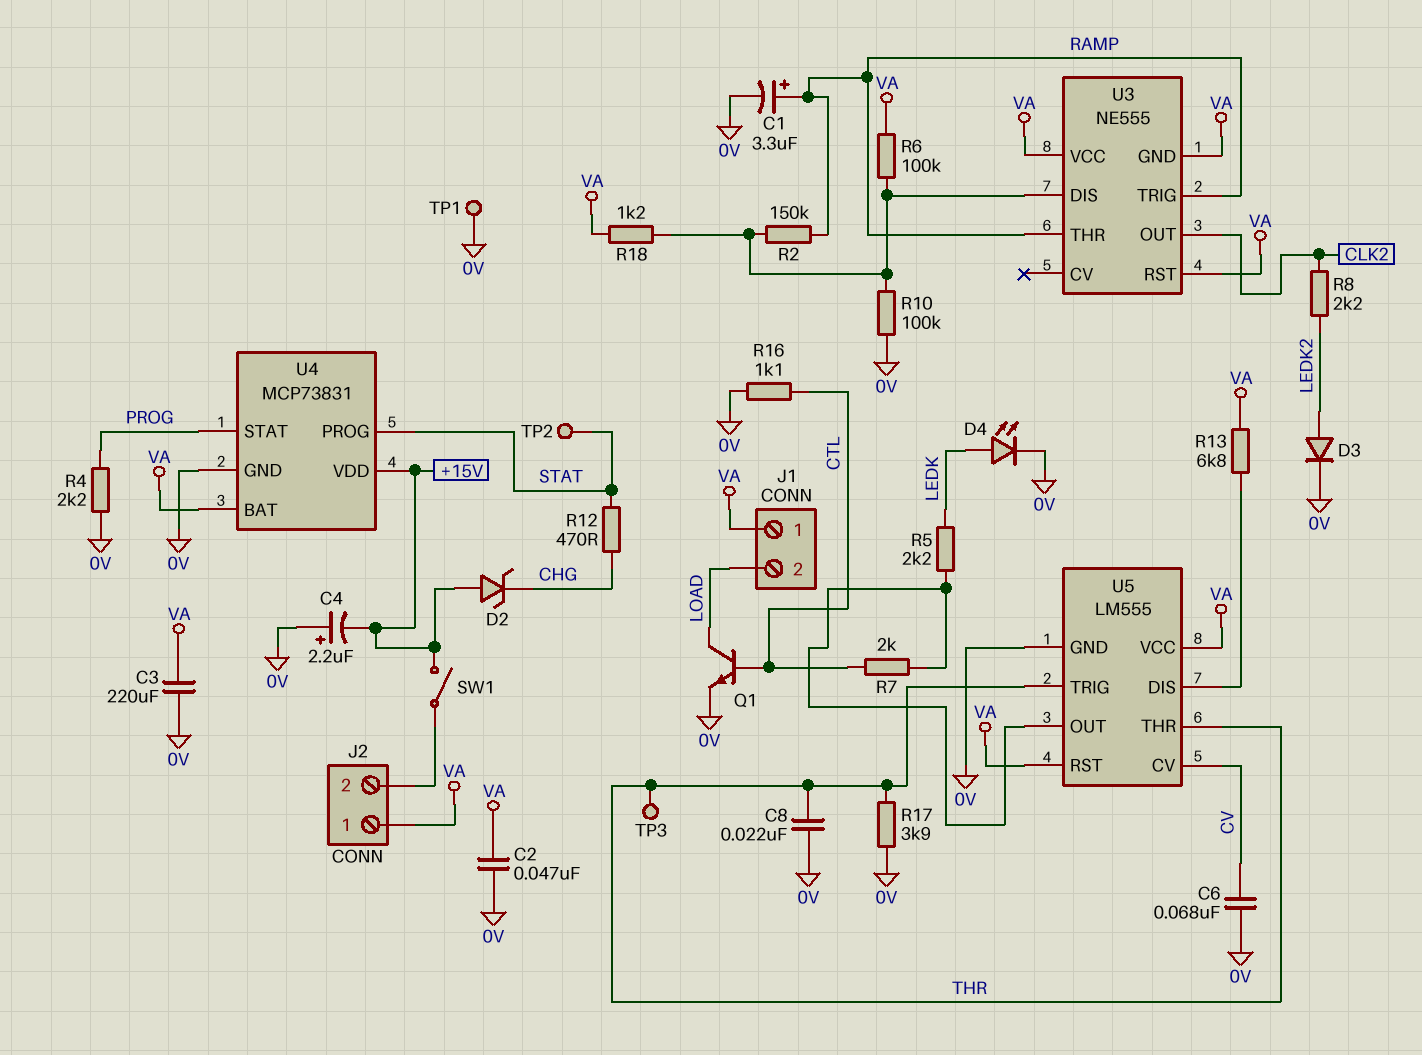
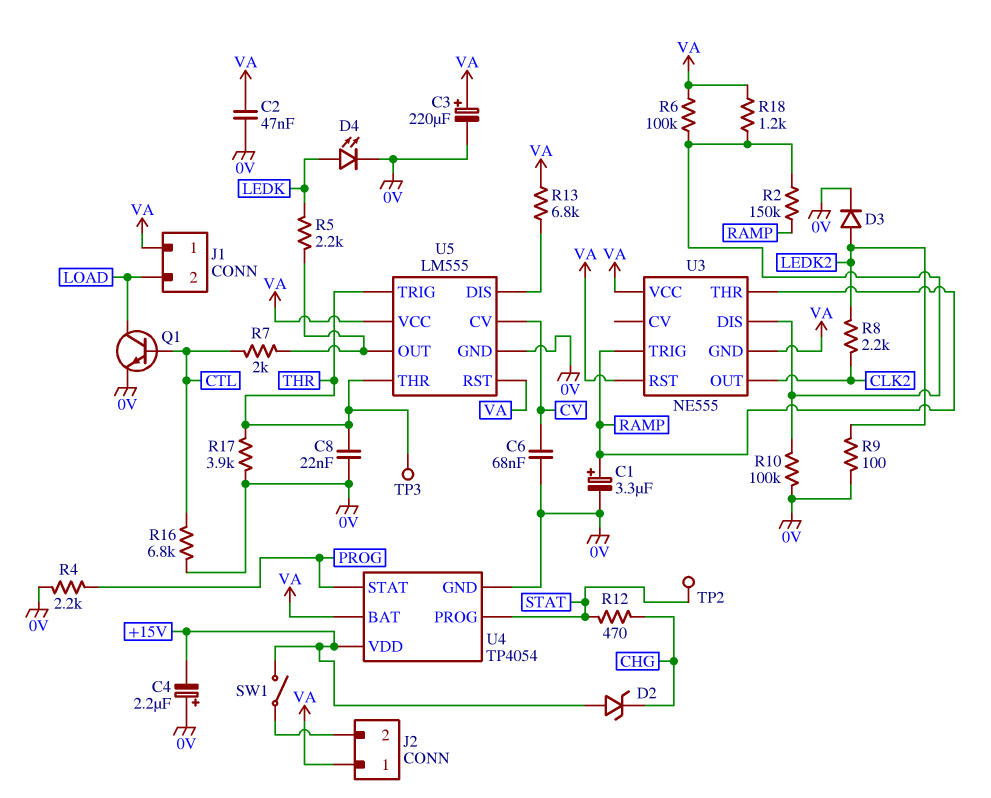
C3: 220uF (0V, VA) -> 220uF (plus VA, minus 0V)
R9: none -> 100 (0V, LEDK2)
R16: 1.1k (0V, CTL) -> 6.8k (0V, CTL)
TP1: test point (0V) -> none
U4: MCP73831 -> TP4054

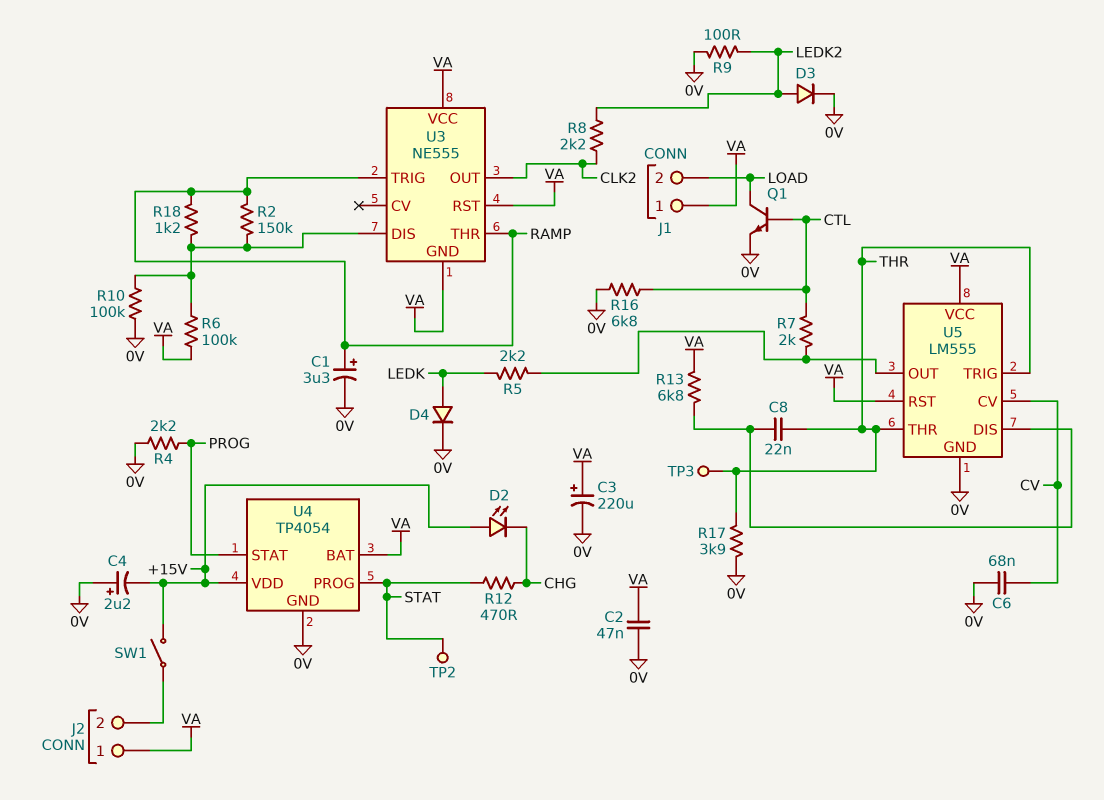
C8: 22nF (0V, THR) -> 22nF (THR, U5/DIS)
D2: zener (A +15V, K CHG) -> LED (A +15V, K CHG)
D4: LED (A LEDK, K 0V) -> diode (A LEDK, K 0V)
R18: 1.2k (U3/DIS, VA) -> 1.2k (RAMP, U3/DIS)

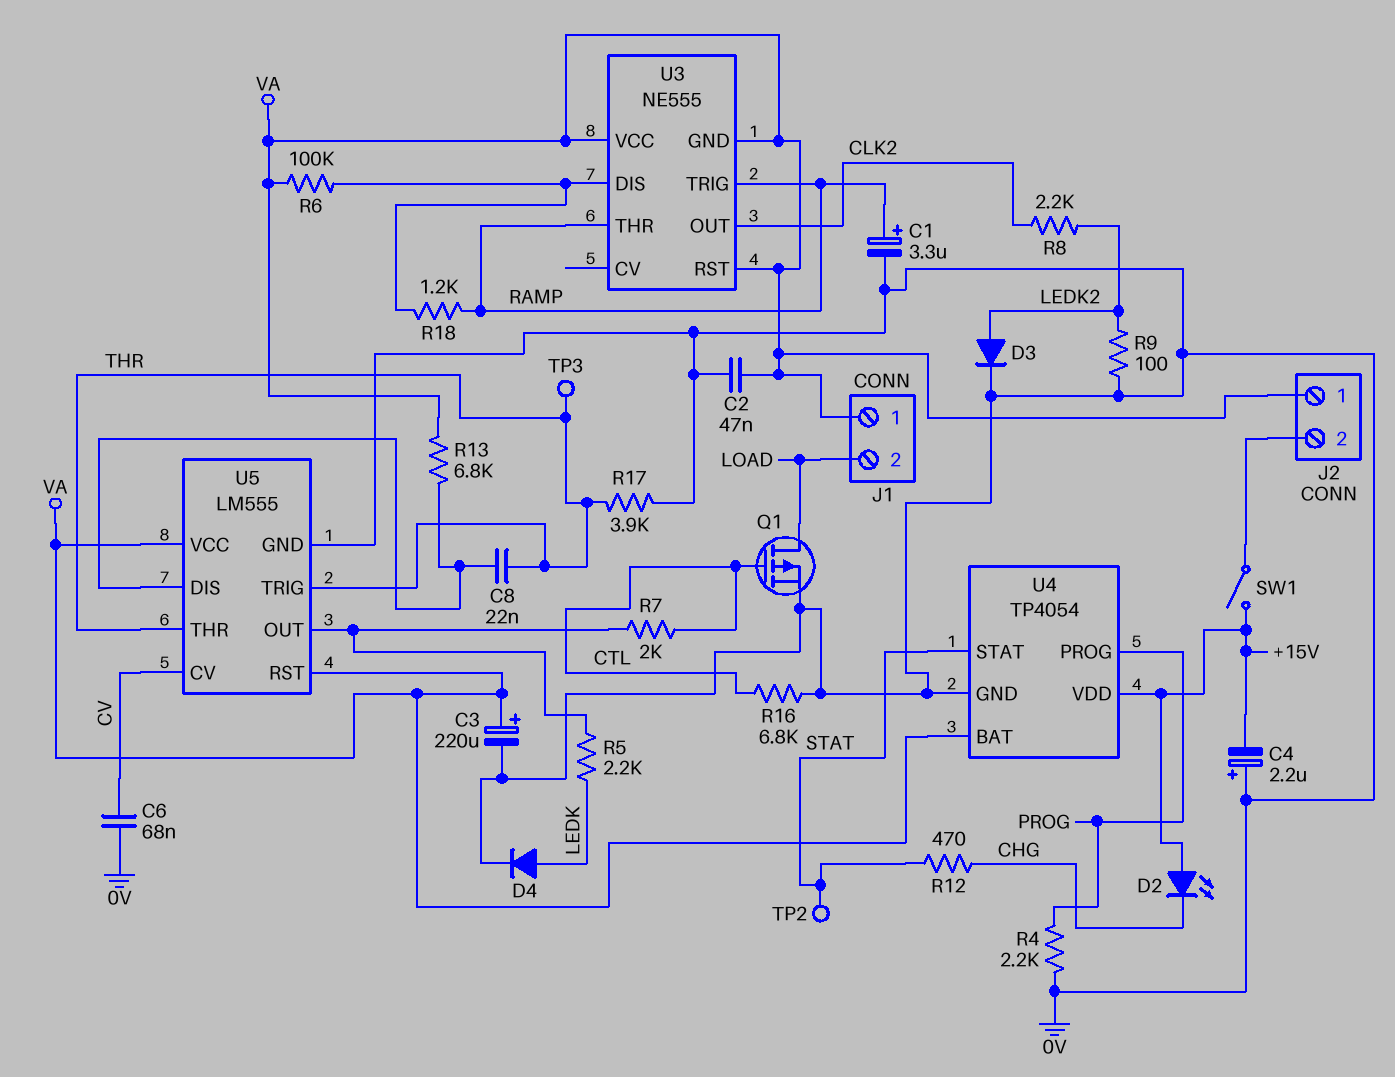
Q1: NPN (B CTL, C LOAD, E 0V) -> PMOS (G CTL, D LOAD, S 0V)
R2: 150k (RAMP, U3/DIS) -> none
R10: 100k (0V, U3/DIS) -> none
U4 pin PROG: STAT -> PROG
U4 pin STAT: PROG -> STAT

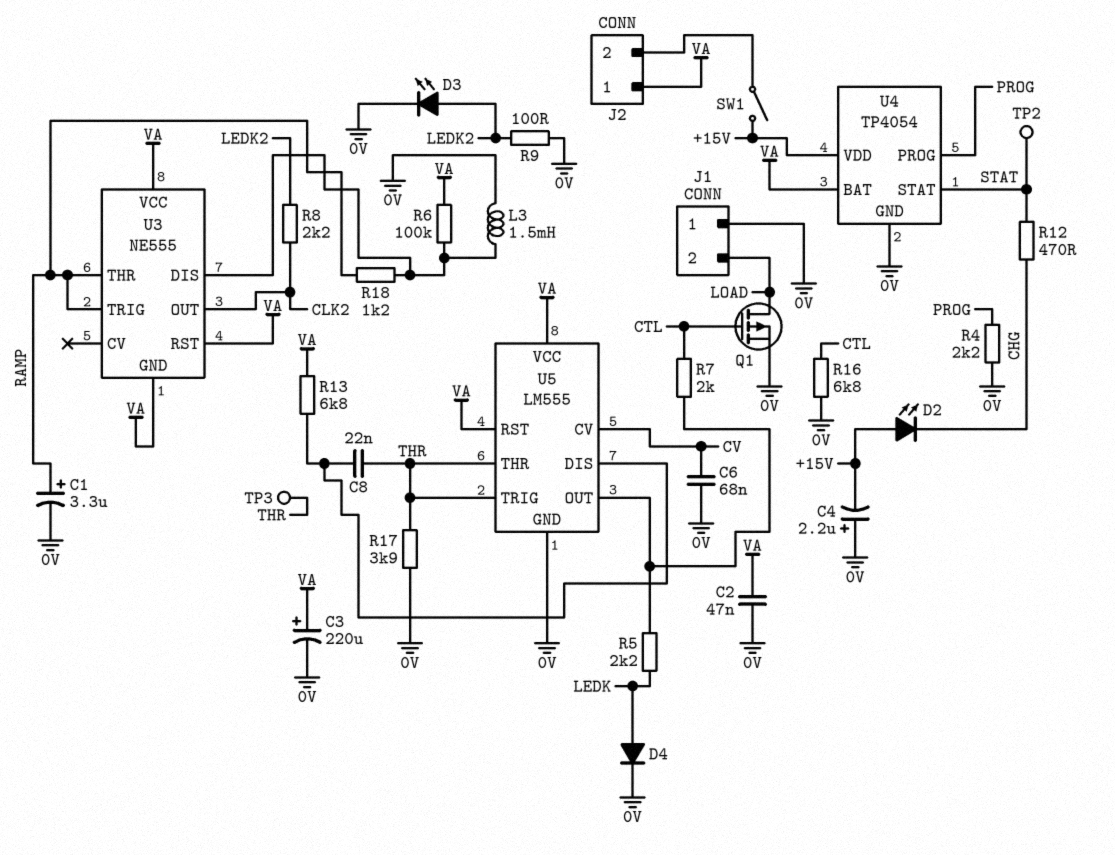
D3: diode (A LEDK2, K 0V) -> LED (A LEDK2, K 0V)
J1 pin 1: VA -> 0V
L3: none -> 1.5mH (0V, U3/DIS)

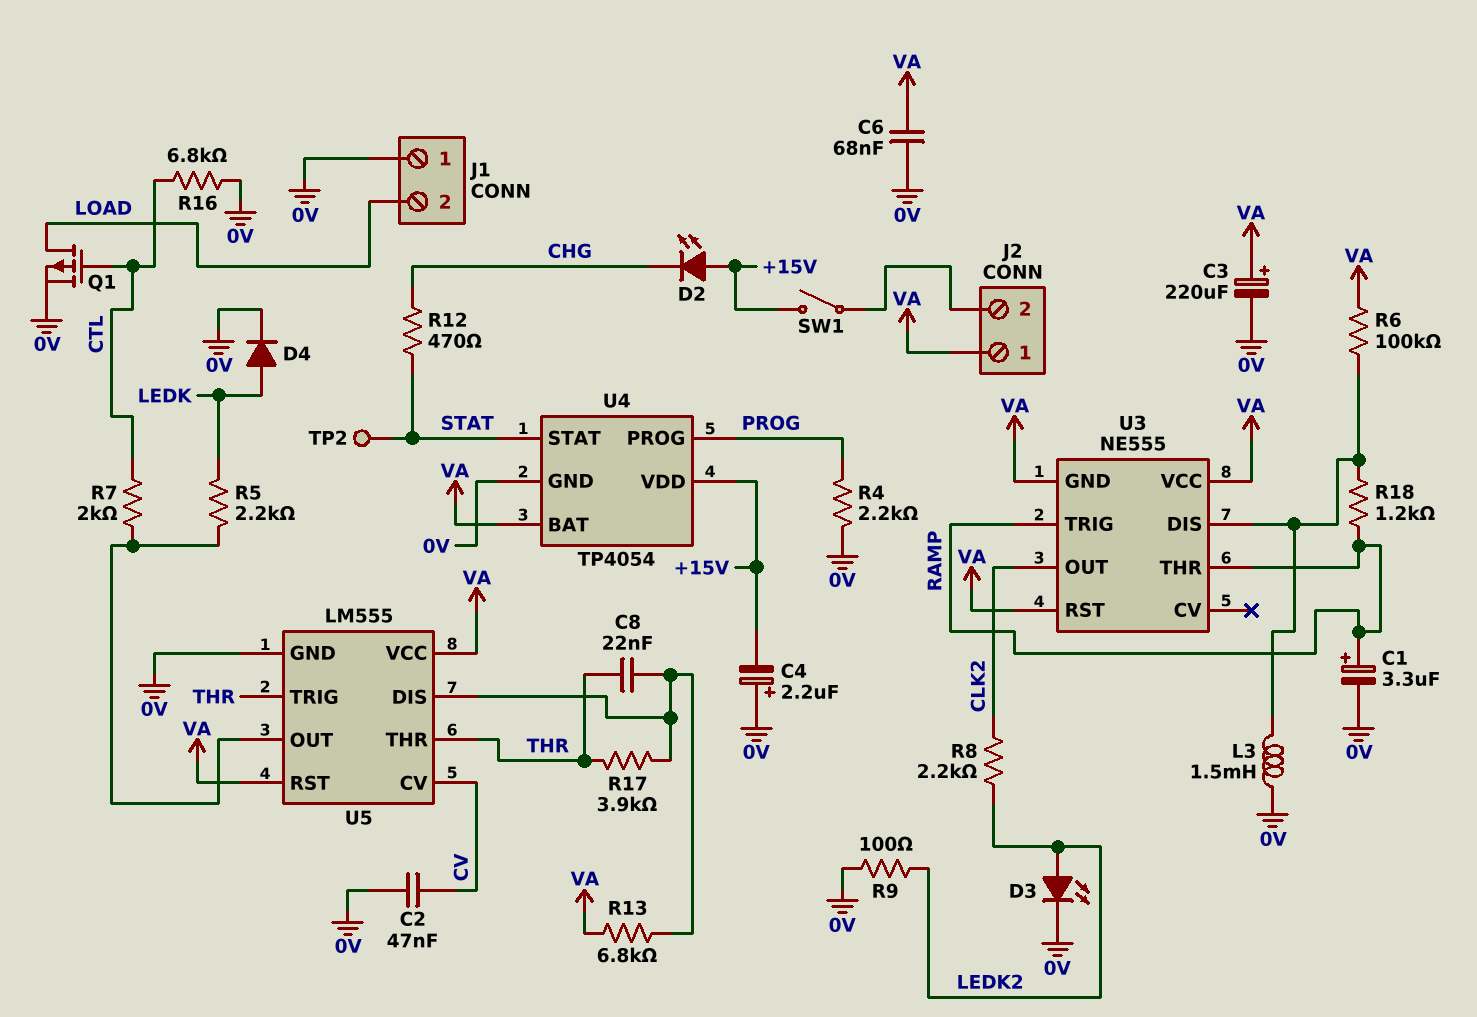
C2: 47nF (0V, VA) -> 47nF (0V, CV)
C6: 68nF (0V, CV) -> 68nF (0V, VA)
R17: 3.9k (0V, THR) -> 3.9k (THR, U5/DIS)
TP3: test point (THR) -> none

